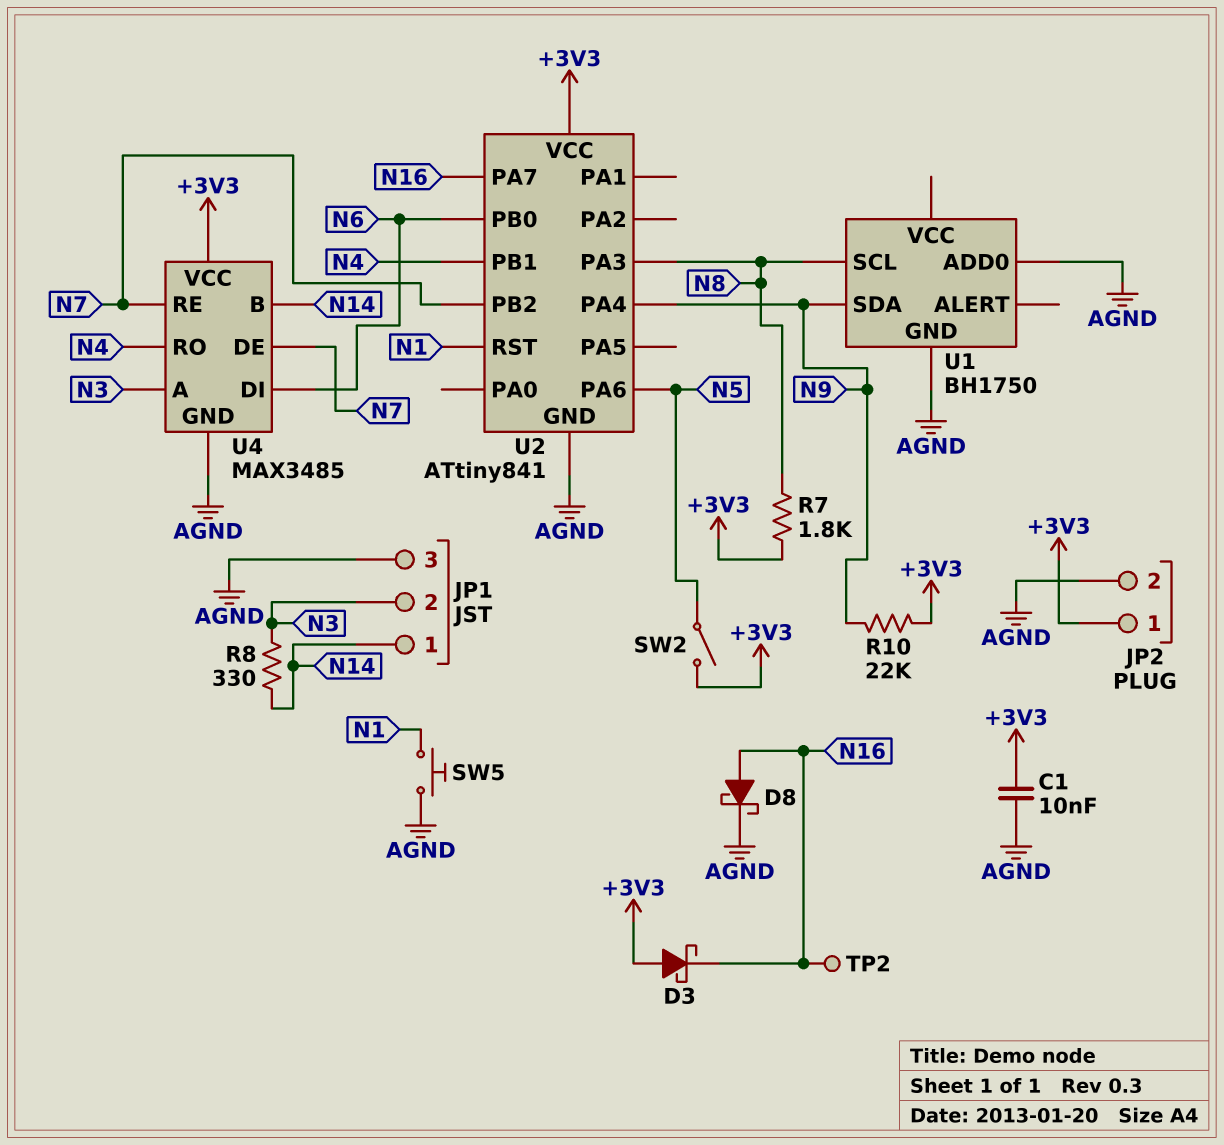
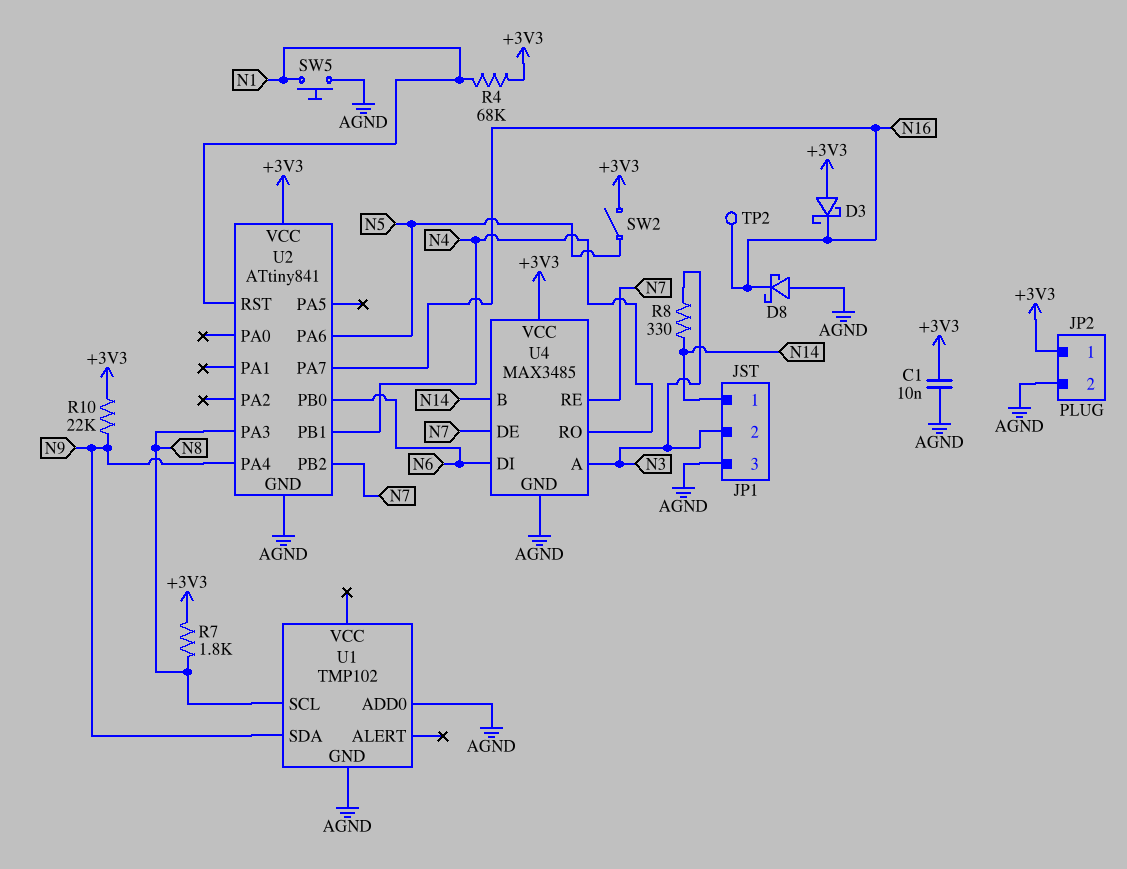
D8: schottky (A N16, K AGND) -> schottky (A AGND, K N16)
R4: none -> 68k (+3V3, N1)
U1: BH1750 -> TMP102

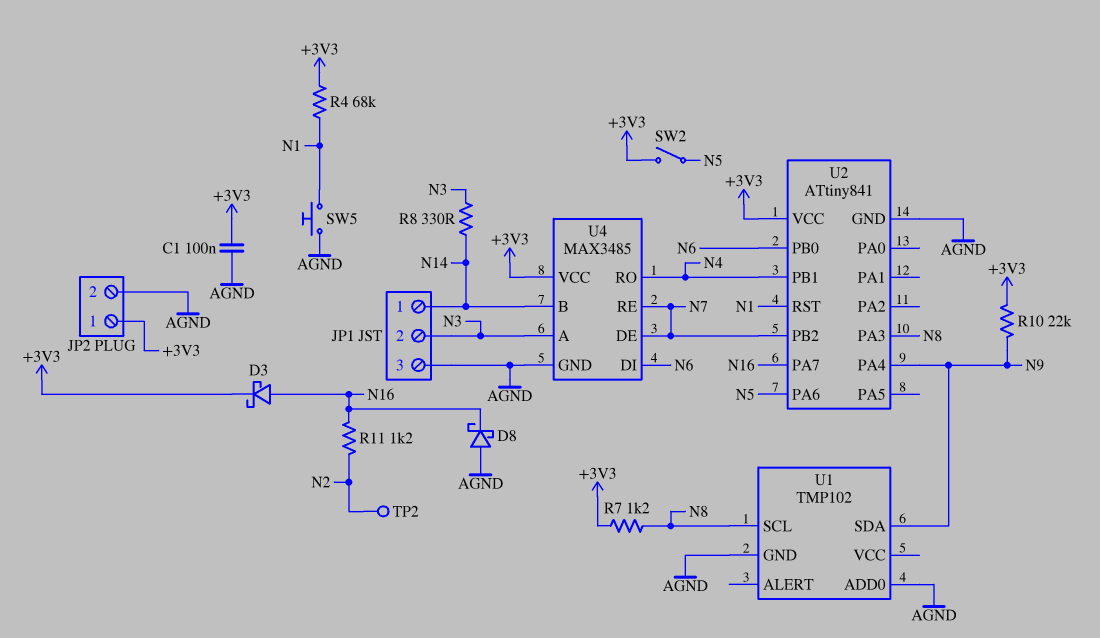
C1: 10nF (+3V3, AGND) -> 100nF (+3V3, AGND)
D3: schottky (A +3V3, K N16) -> schottky (A N16, K +3V3)
R7: 1.8k (+3V3, N8) -> 1.2k (+3V3, N8)
R11: none -> 1.2k (N2, N16)
TP2: test point (N16) -> test point (N2)

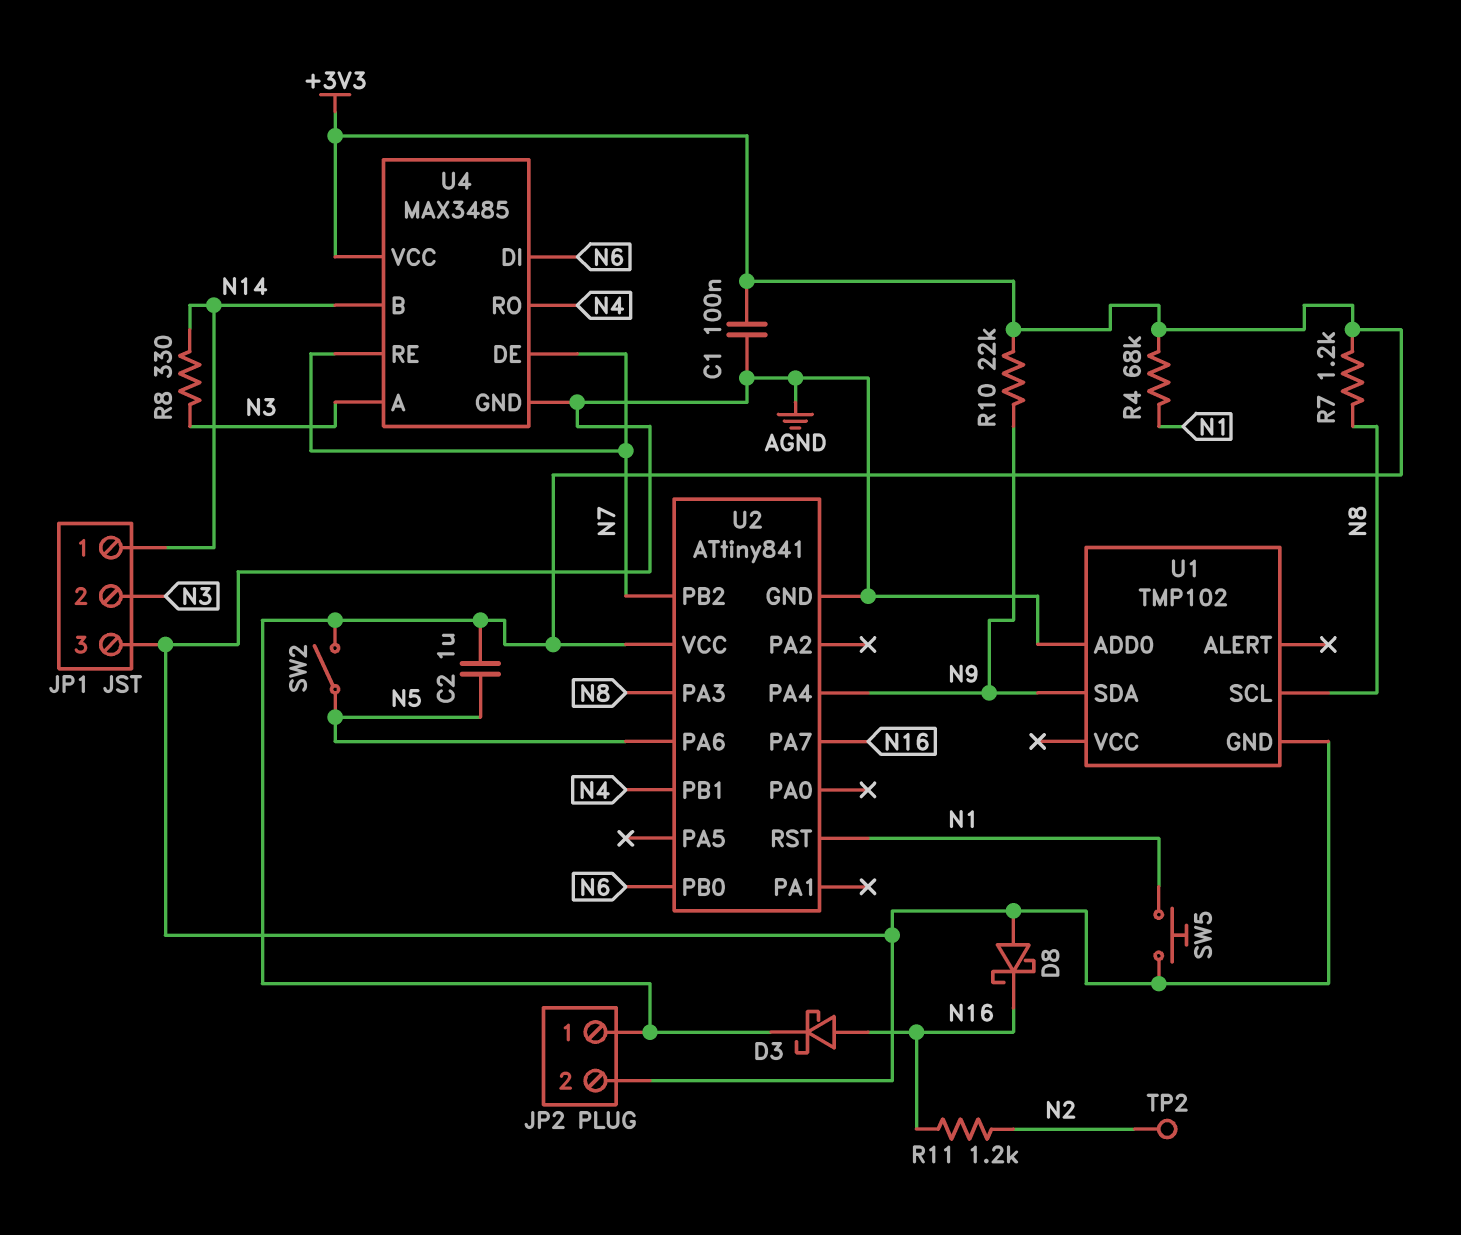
C2: none -> 1uF (+3V3, N5)

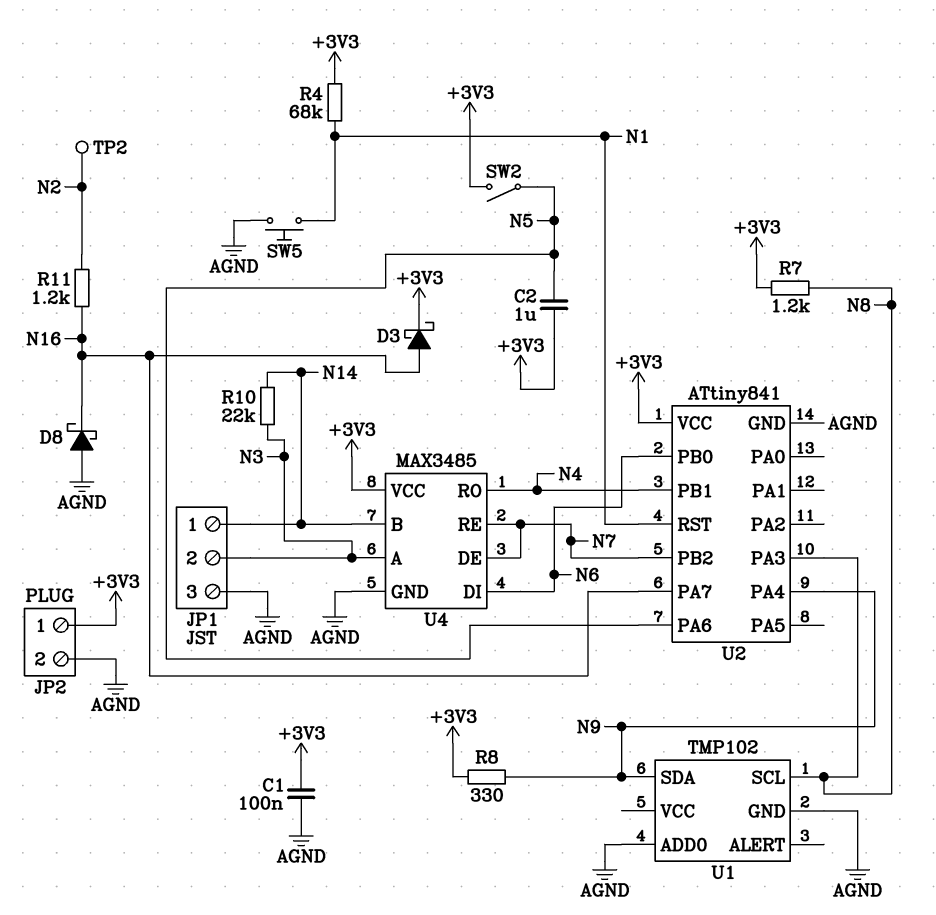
R8: 330 (N3, N14) -> 330 (+3V3, N9)
R10: 22k (+3V3, N9) -> 22k (N3, N14)

